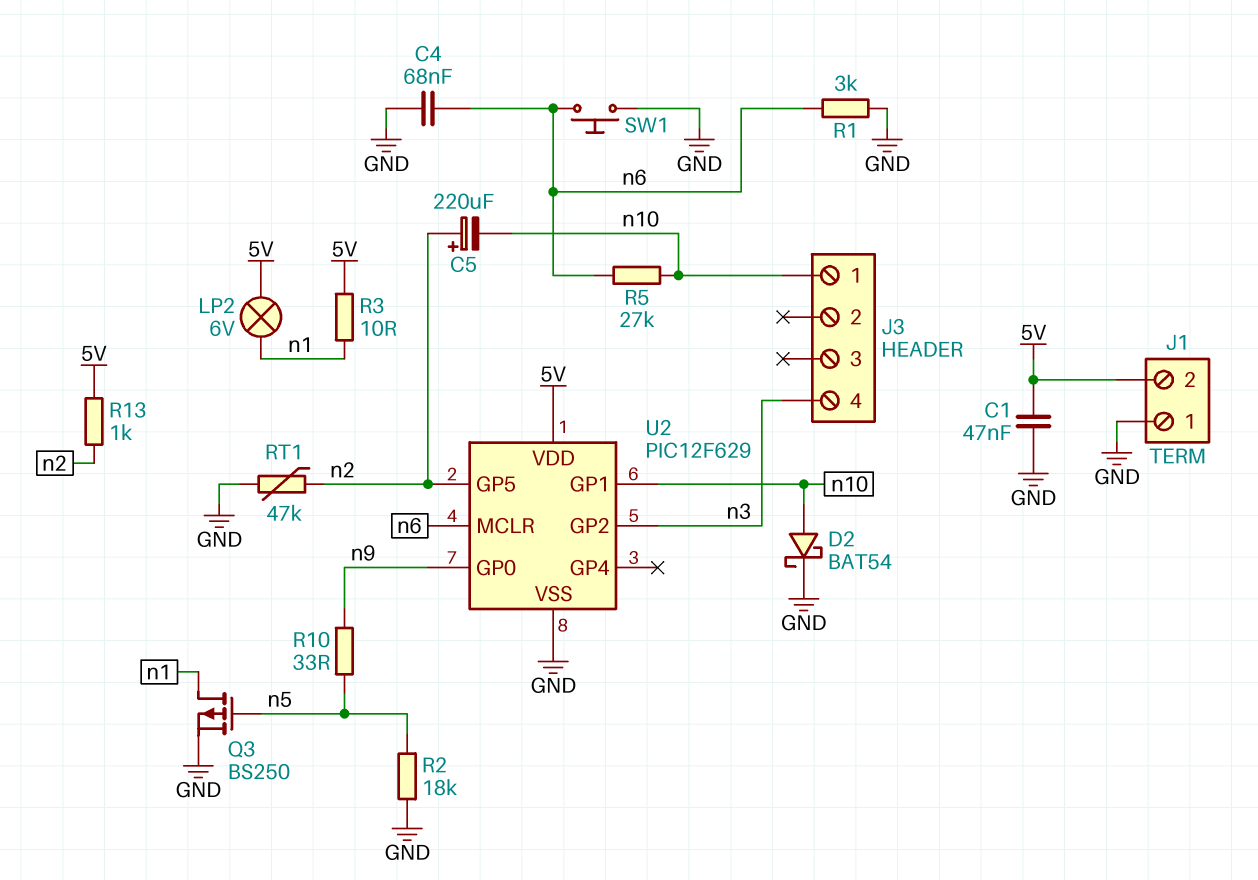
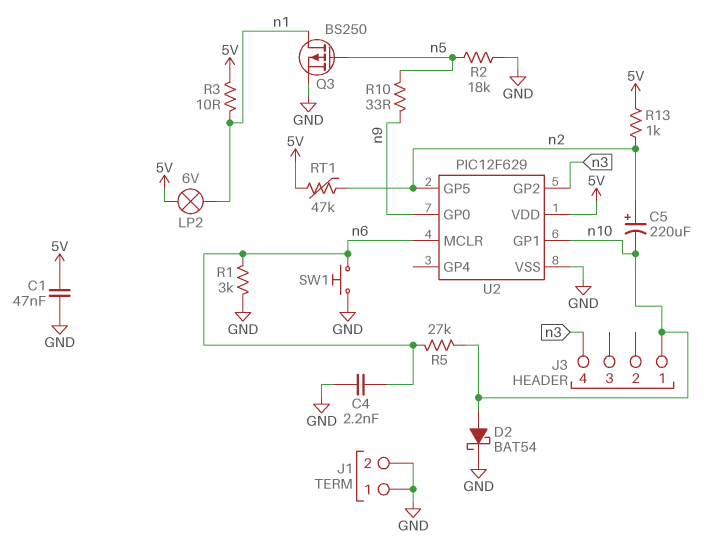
C4: 68nF (GND, n6) -> 2.2nF (GND, n6)
J1 pin 2: 5V -> GND
RT1: 47k (GND, n2) -> 47k (5V, n2)

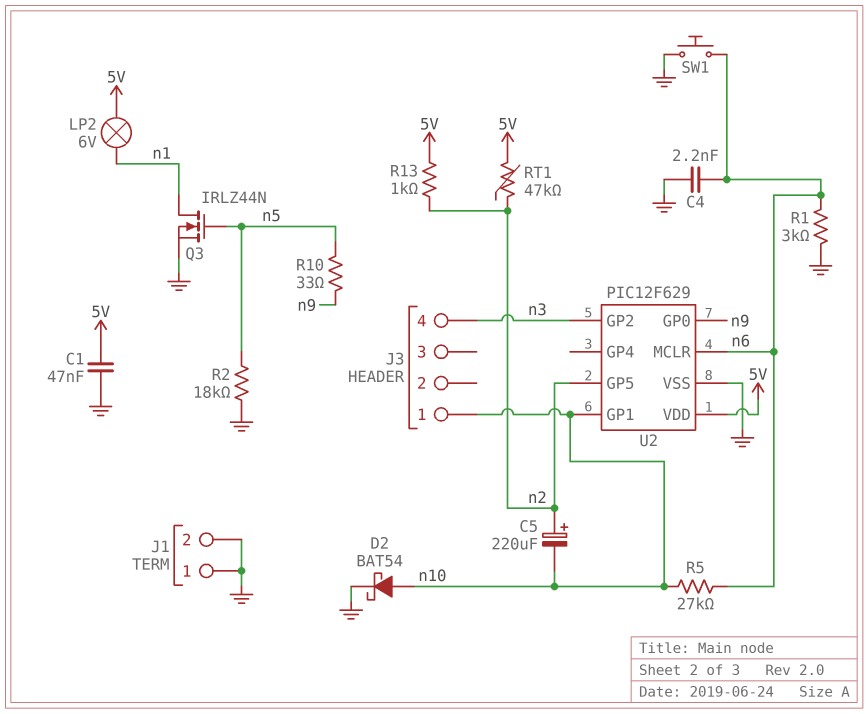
Q3: PMOS BS250 (G n5, D n1, S GND) -> NMOS IRLZ44N (G n5, D n1, S GND)
R3: 10 (5V, n1) -> none

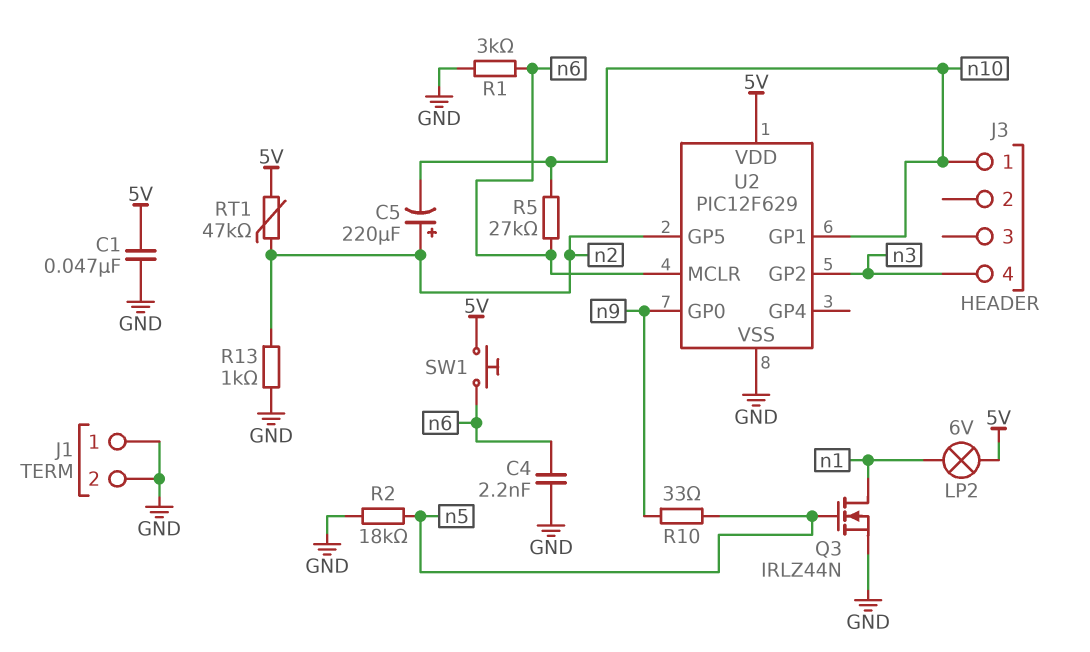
D2: schottky BAT54 (A n10, K GND) -> none
R13: 1k (5V, n2) -> 1k (GND, n2)
SW1: button (GND, n6) -> button (5V, n6)

